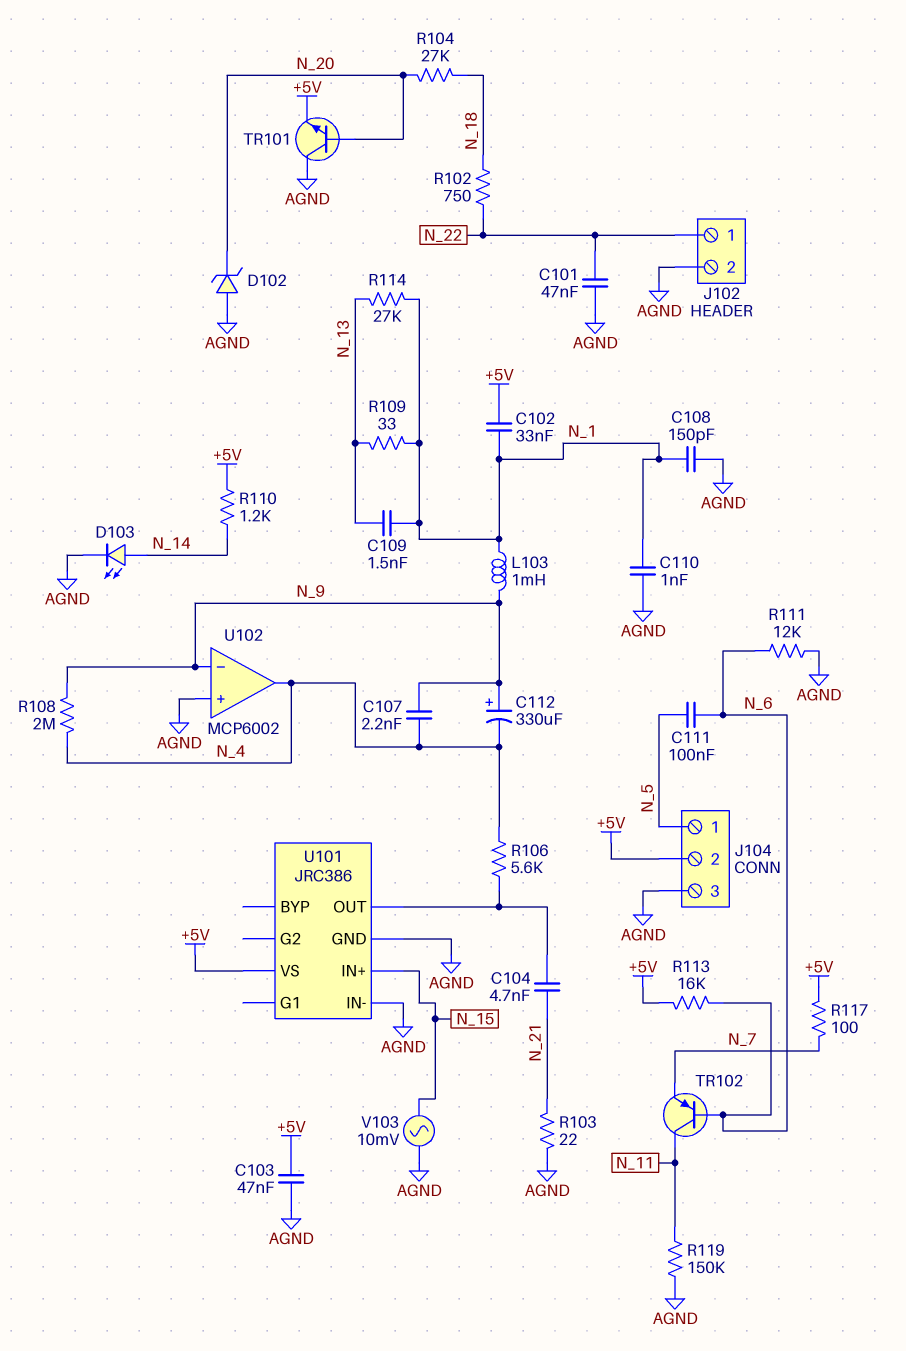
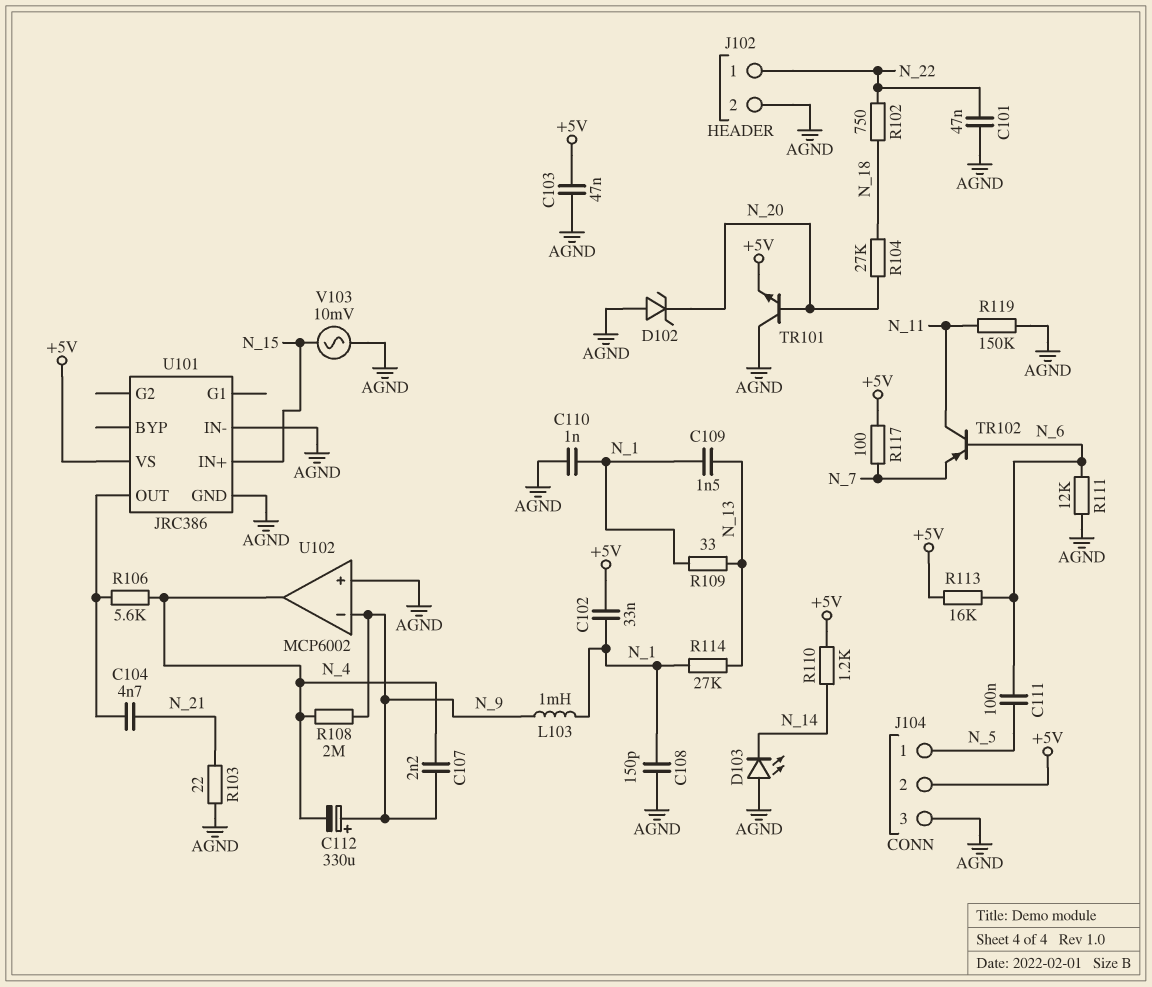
D103: LED (A N_14, K AGND) -> LED (A AGND, K N_14)

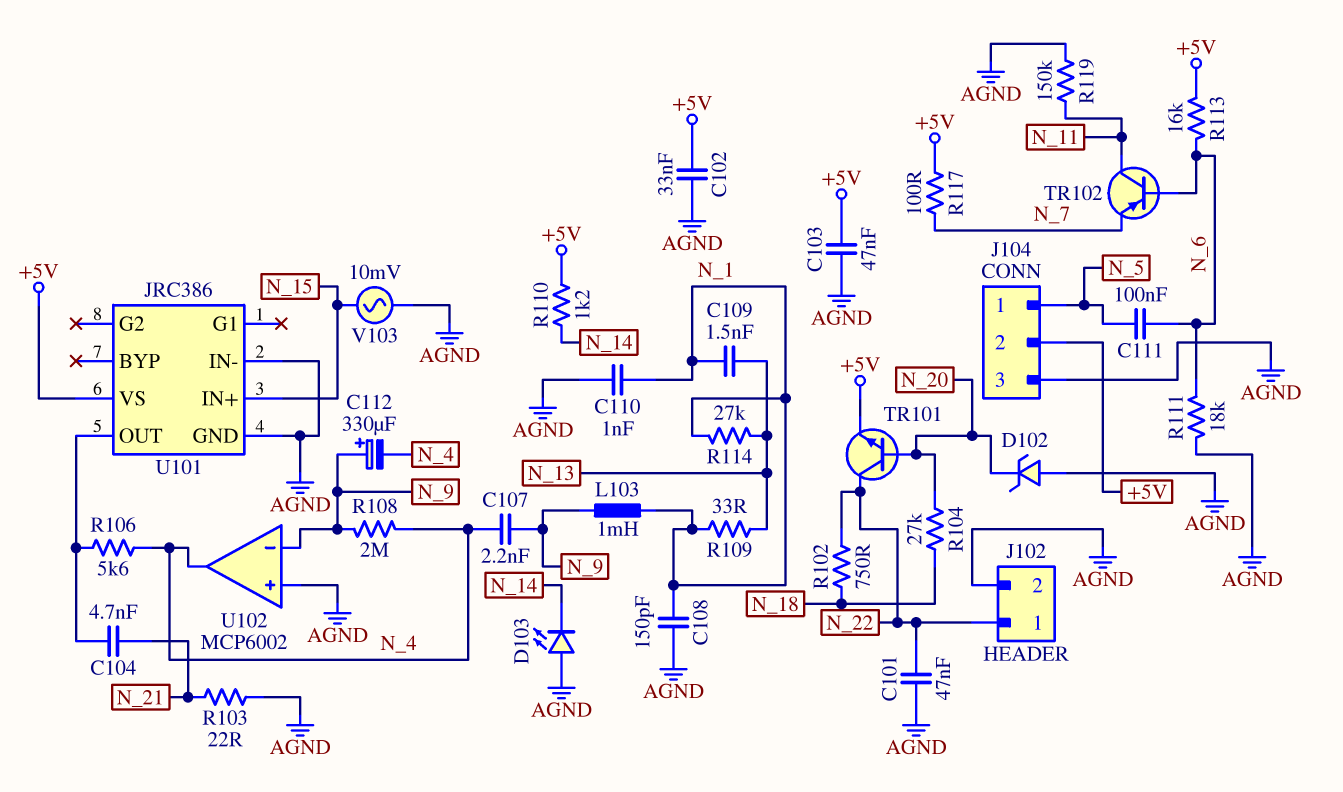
C102: 33nF (+5V, N_1) -> 33nF (+5V, AGND)
R111: 12k (AGND, N_6) -> 18k (AGND, N_6)
TR101: NPN (B N_20, C AGND, E +5V) -> NPN (B N_20, C N_22, E +5V)

